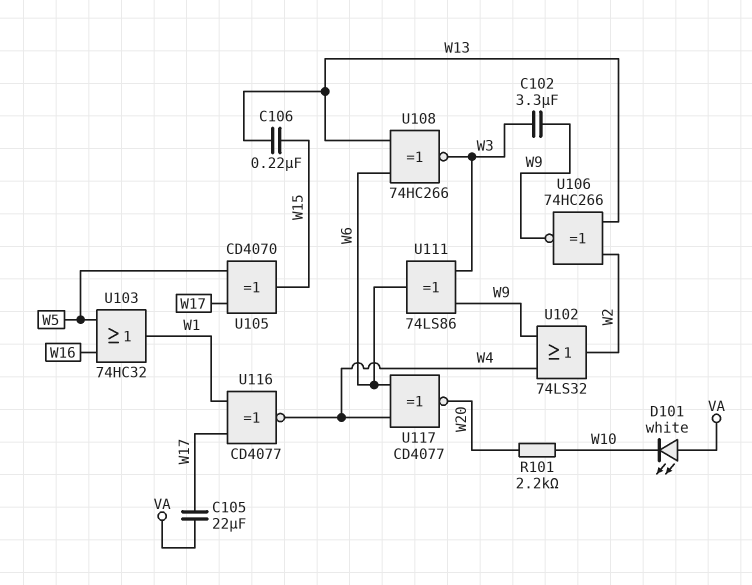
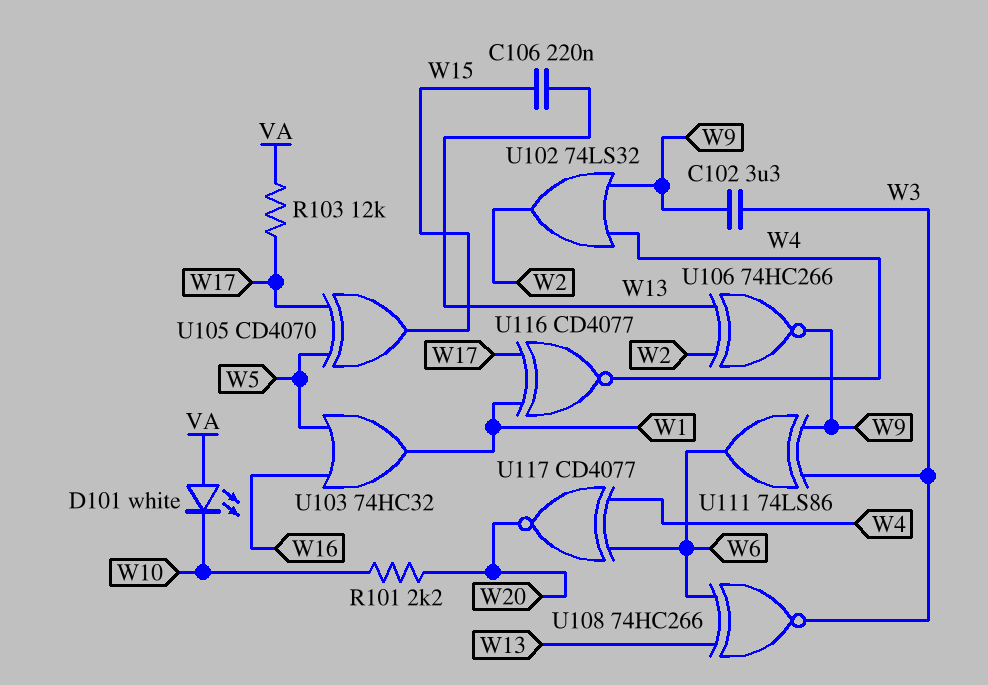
C105: 22uF (VA, W17) -> none
R103: none -> 12k (VA, W17)

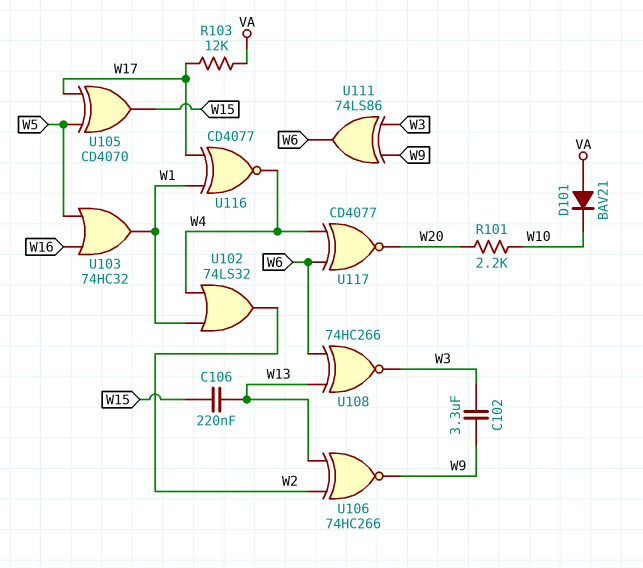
D101: LED white (A VA, K W10) -> diode BAV21 (A VA, K W10)
U102: OR 74LS32 (in W4, in W9, out W2) -> OR 74LS32 (in W1, in W4, out W2)

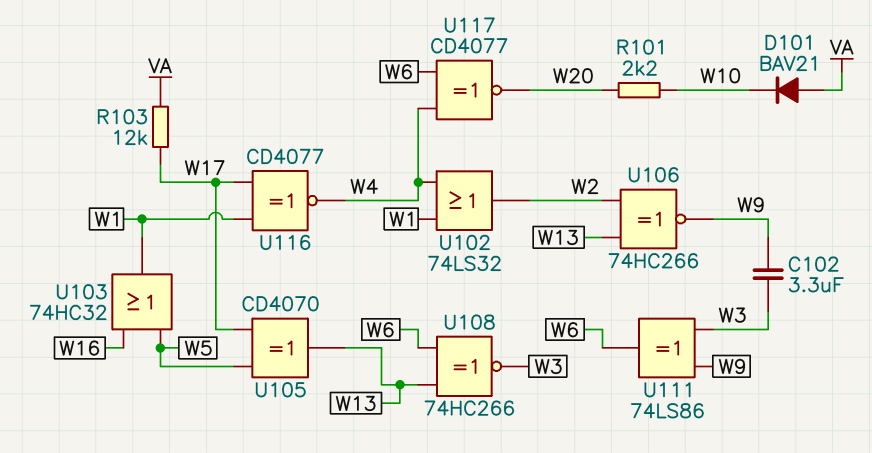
C106: 220nF (W13, W15) -> none
U105: XOR CD4070 (in W5, in W17, out W15) -> XOR CD4070 (in W5, in W17, out W13)

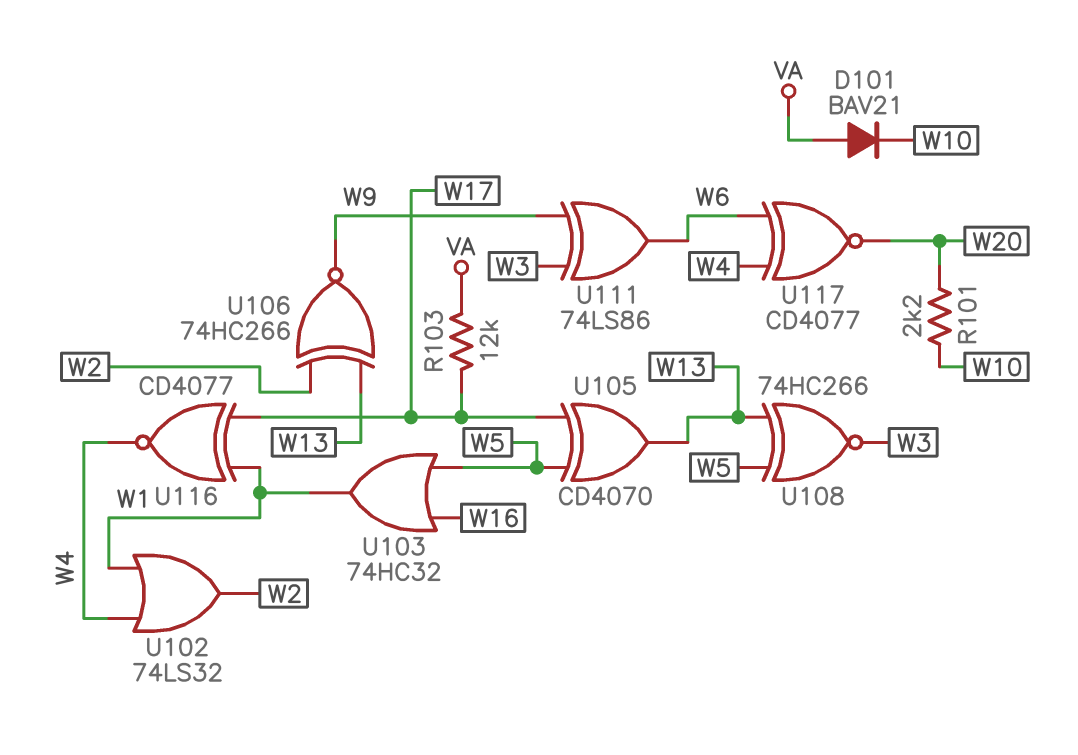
C102: 3.3uF (W3, W9) -> none
U108: XNOR 74HC266 (in W6, in W13, out W3) -> XNOR 74HC266 (in W5, in W13, out W3)

